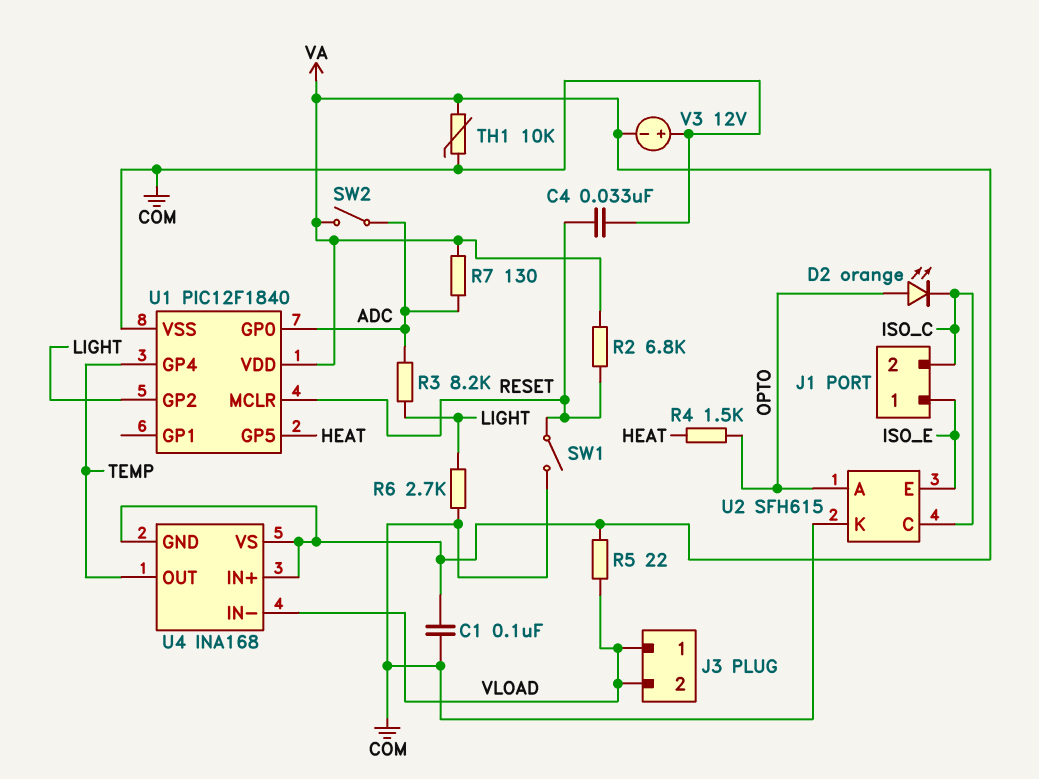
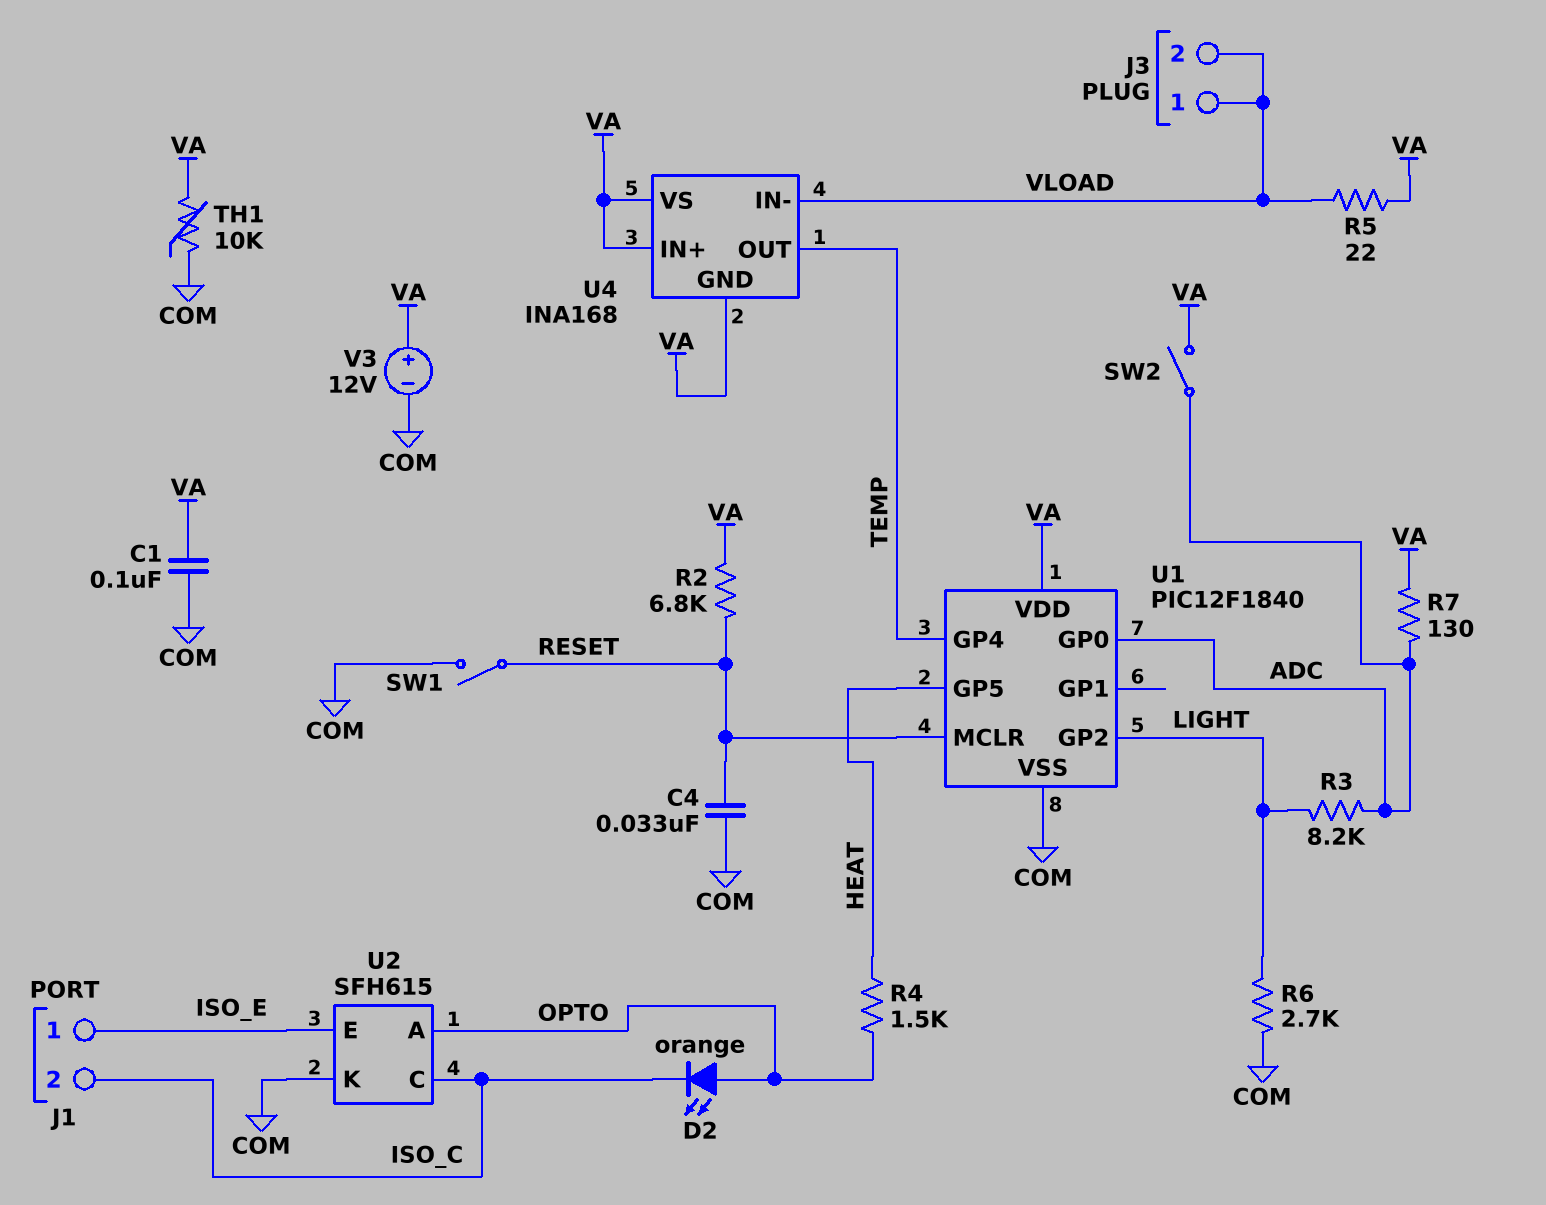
V3: 12V (plus COM, minus VA) -> 12V (plus VA, minus COM)

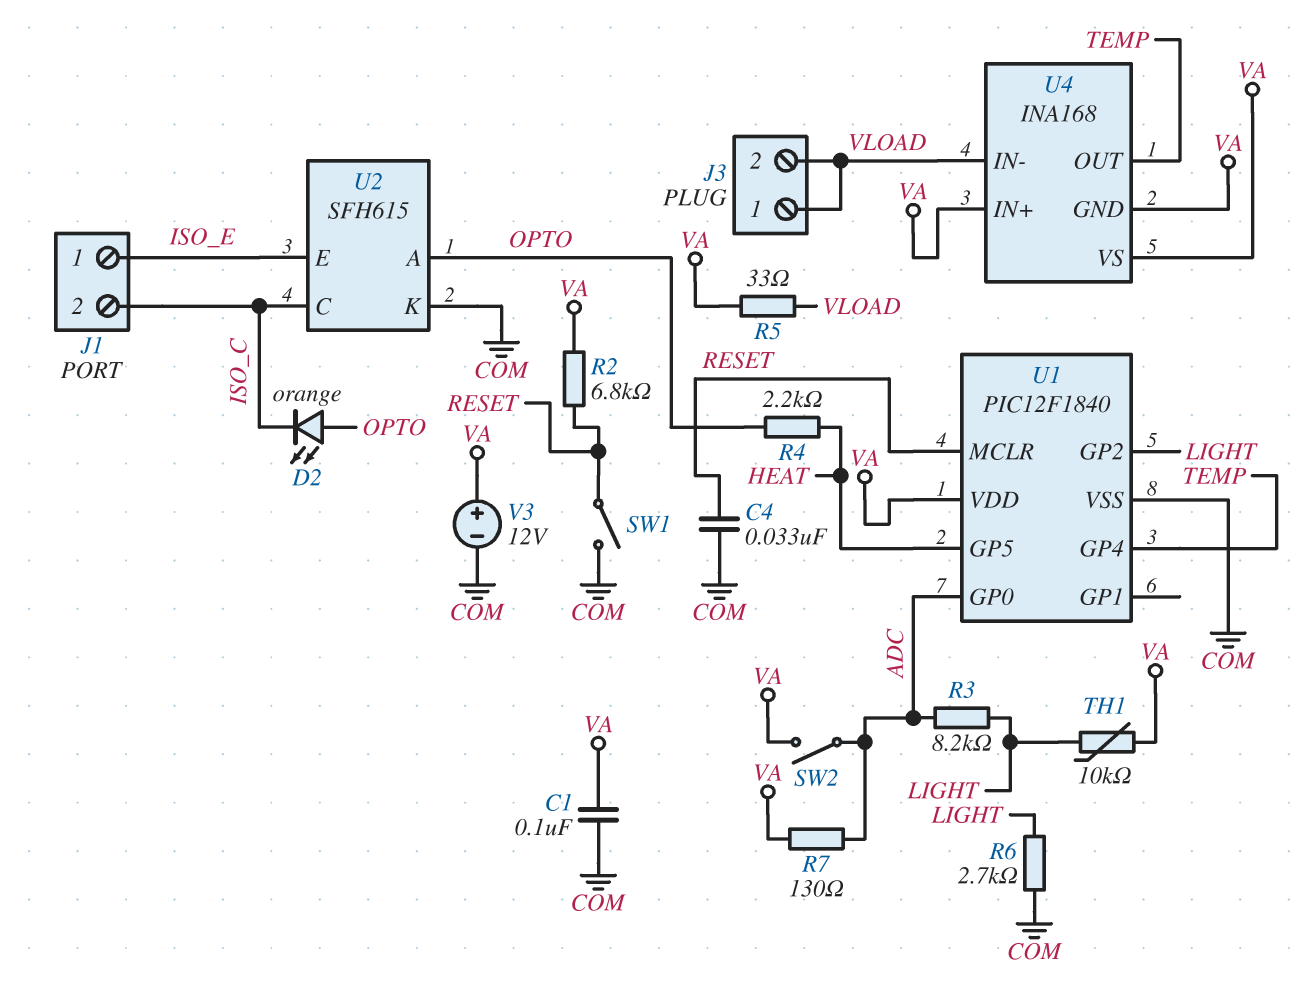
R4: 1.5k (HEAT, OPTO) -> 2.2k (HEAT, OPTO)
R5: 22 (VA, VLOAD) -> 33 (VA, VLOAD)
TH1: 10k (COM, VA) -> 10k (LIGHT, VA)

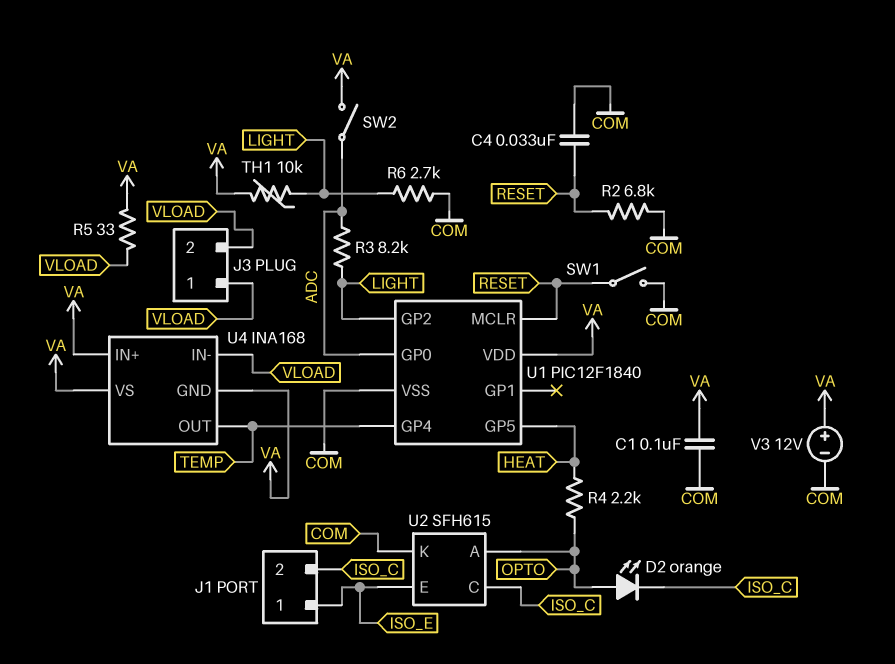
R2: 6.8k (RESET, VA) -> 6.8k (COM, RESET)
R7: 130 (ADC, VA) -> none

